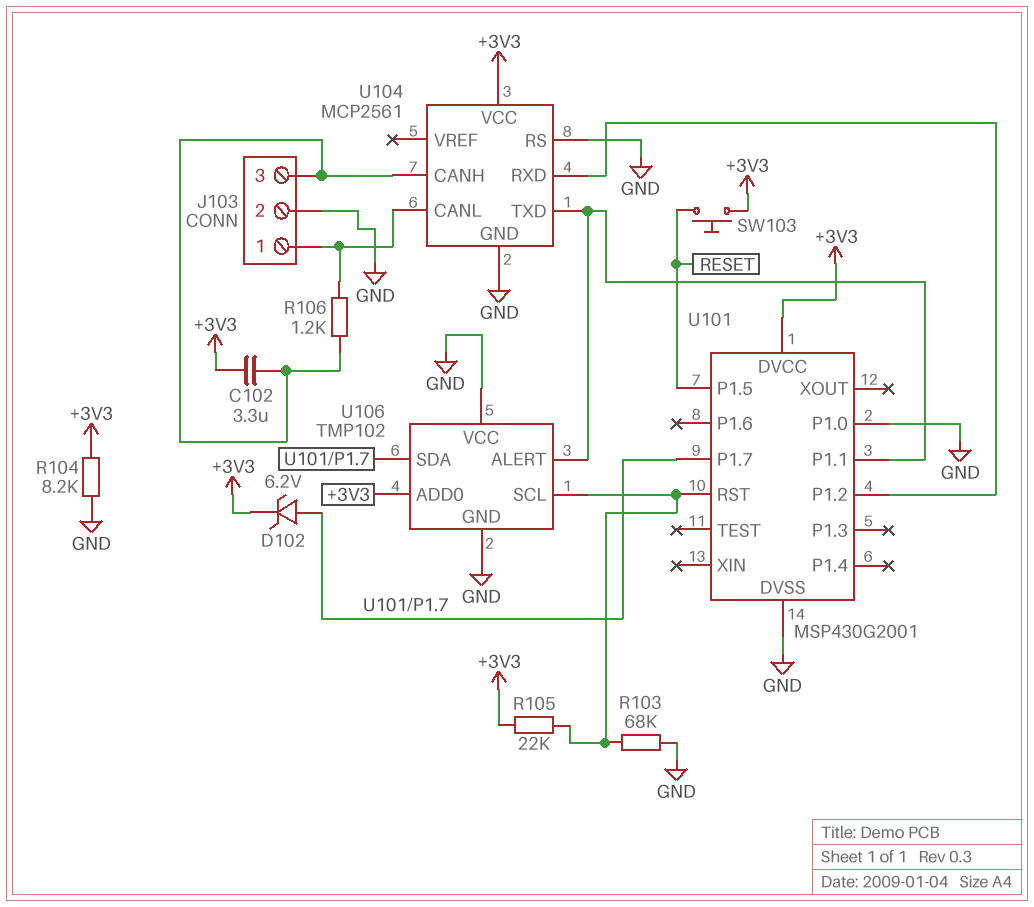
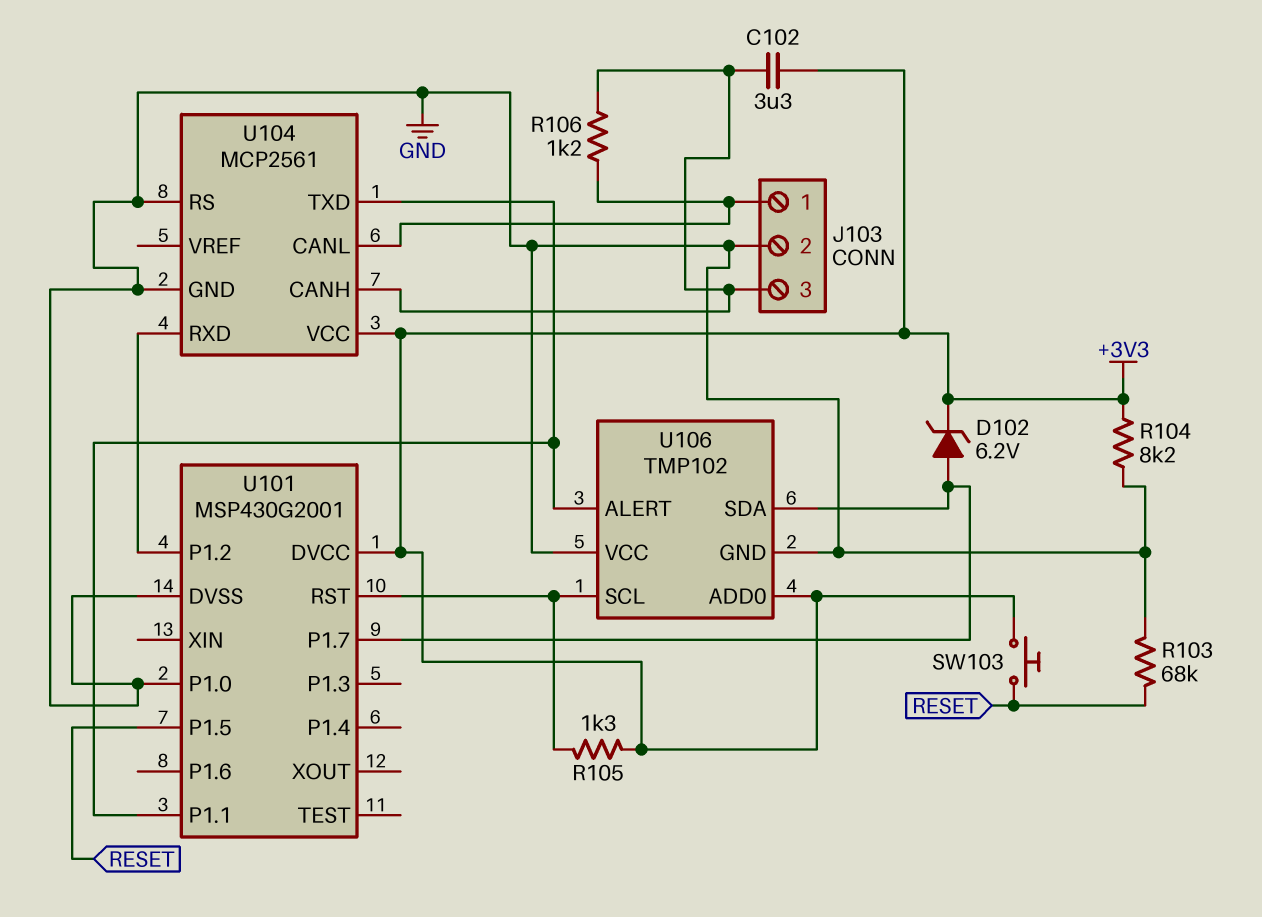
R103: 68k (GND, U101/RST) -> 68k (GND, RESET)
R105: 22k (+3V3, U101/RST) -> 1.3k (+3V3, U101/RST)

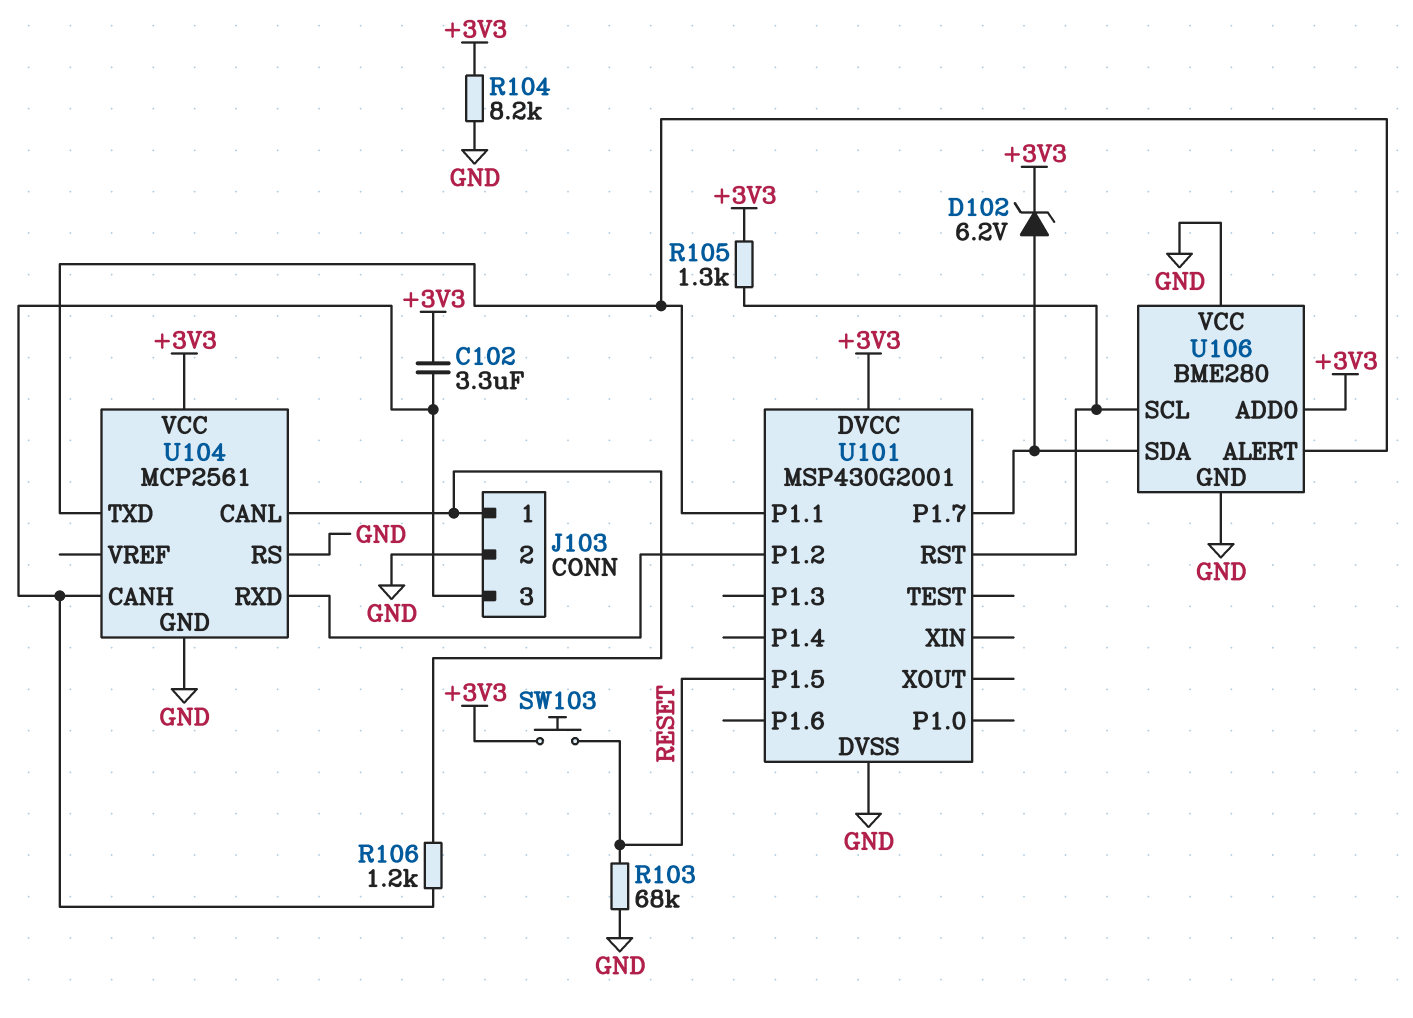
U101 pin P1.0: GND -> none
U106: TMP102 -> BME280

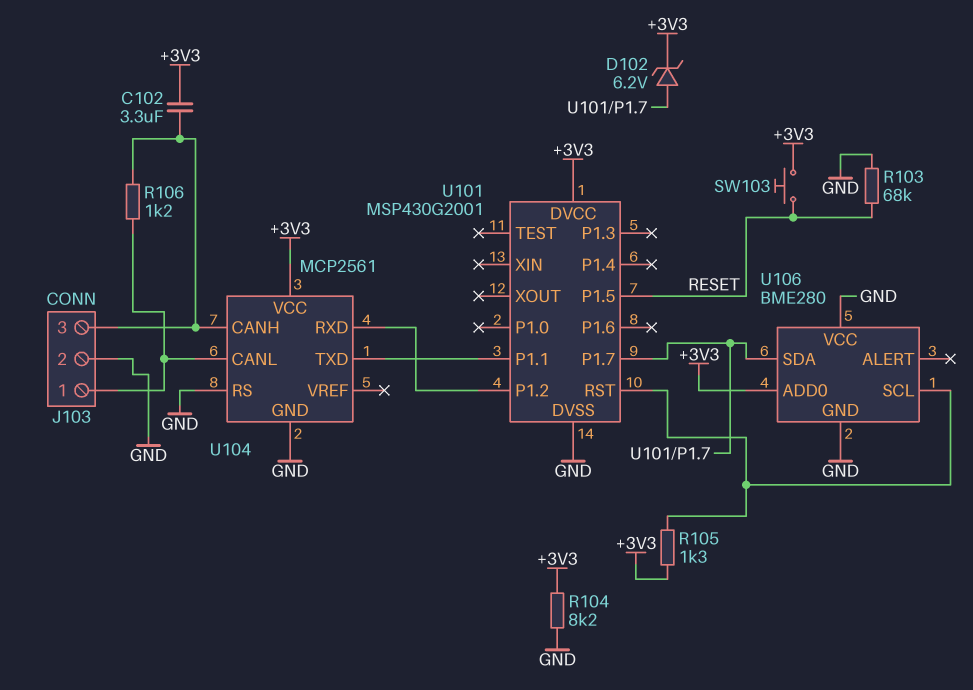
U106 pin ALERT: U101/P1.1 -> none

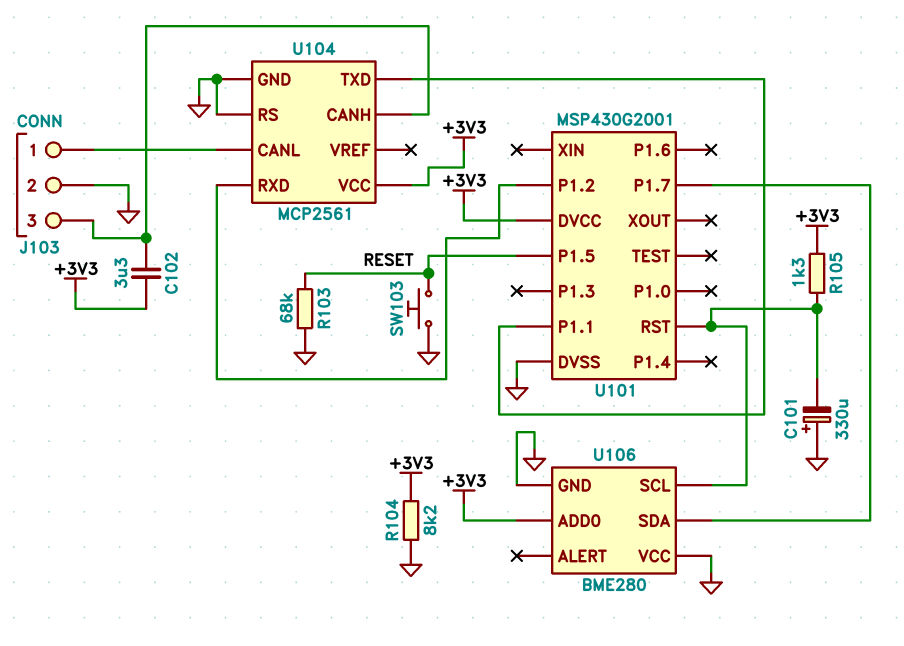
C101: none -> 330uF (plus GND, minus U101/RST)
D102: zener 6.2V (A U101/P1.7, K +3V3) -> none
R106: 1.2k (J103/1, J103/3) -> none
SW103: button (+3V3, RESET) -> button (GND, RESET)

